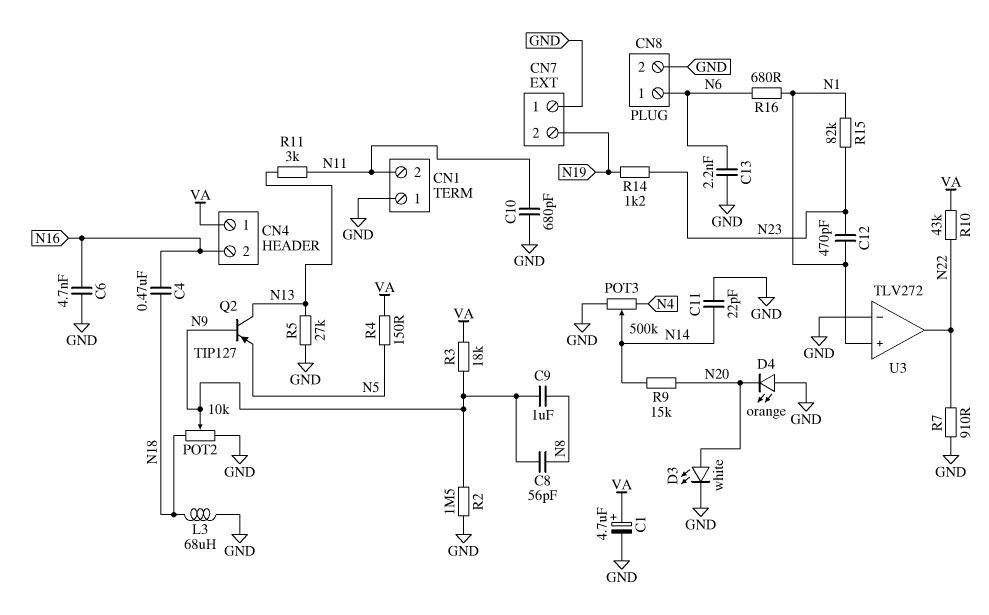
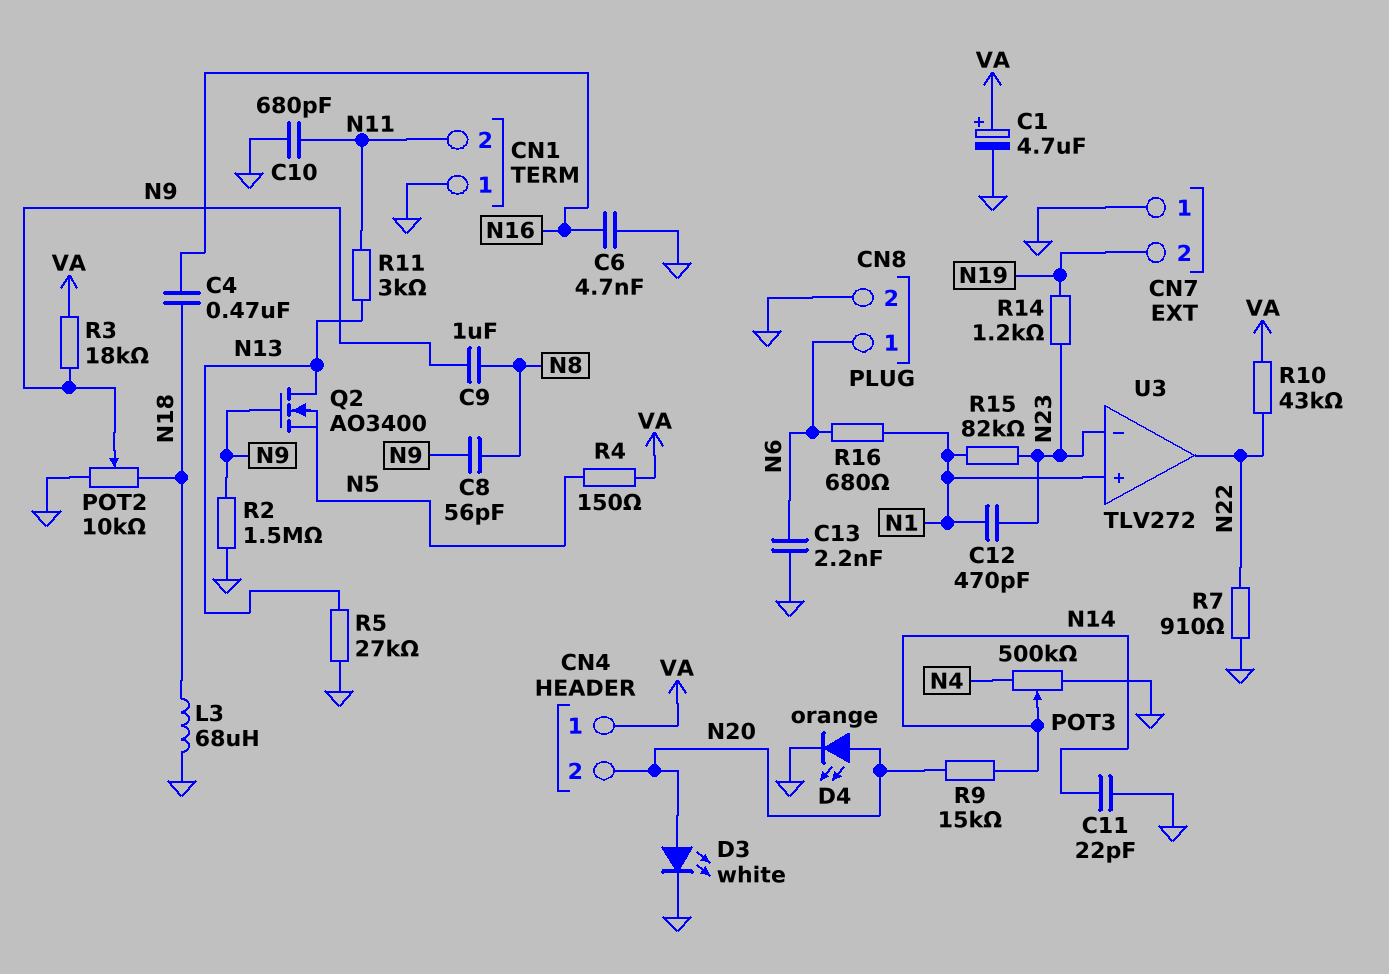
CN4 pin 2: N16 -> N20
D4: LED orange (A GND, K N20) -> LED orange (A N20, K GND)
Q2: PNP TIP127 (B N9, C N13, E N5) -> NMOS AO3400 (G N9, D N13, S N5)
U3 pin in-: GND -> N23

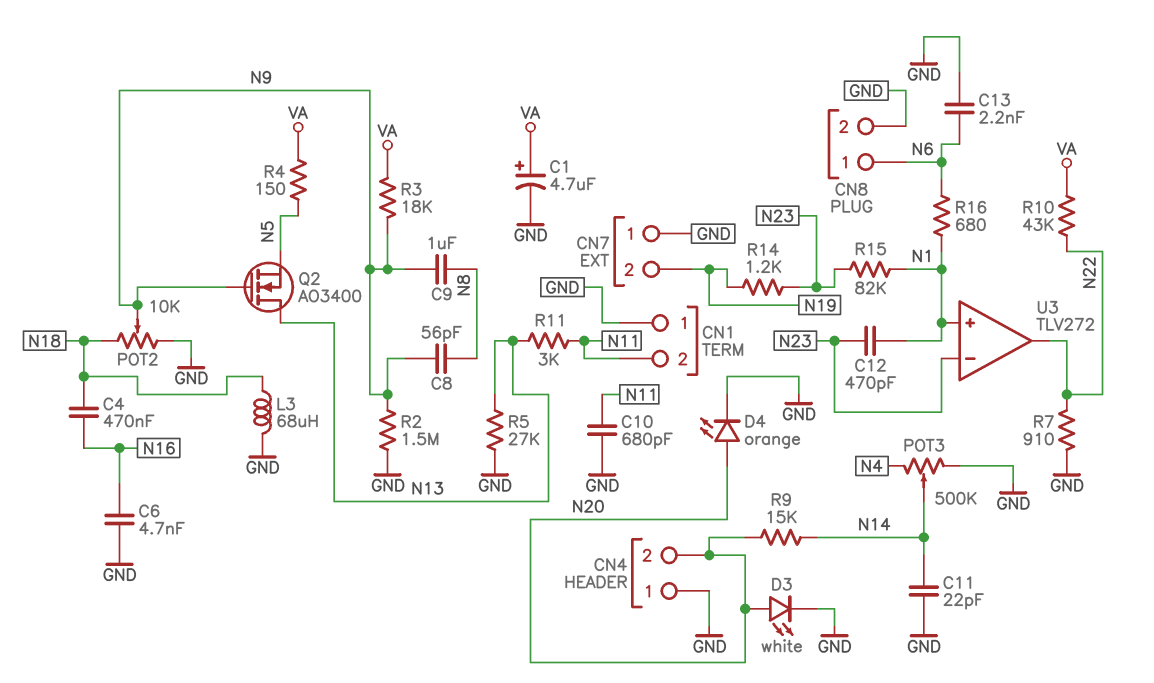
CN4 pin 1: VA -> GND

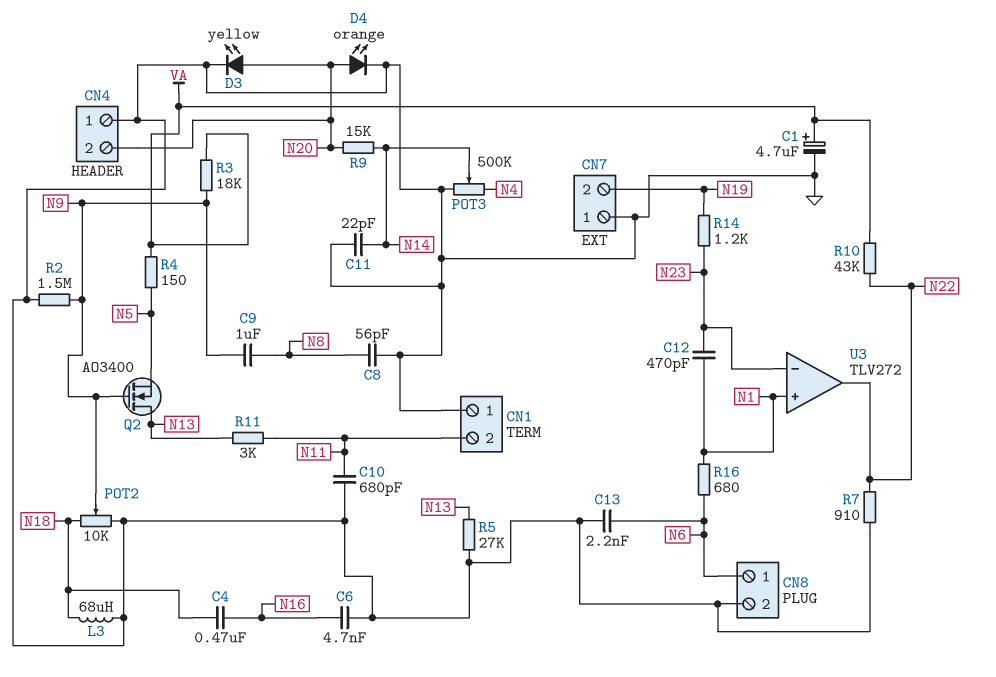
C8: 56pF (N8, N9) -> 56pF (GND, N8)
D3: LED white (A N20, K GND) -> LED yellow (A N20, K GND)
R15: 82k (N1, N23) -> none

